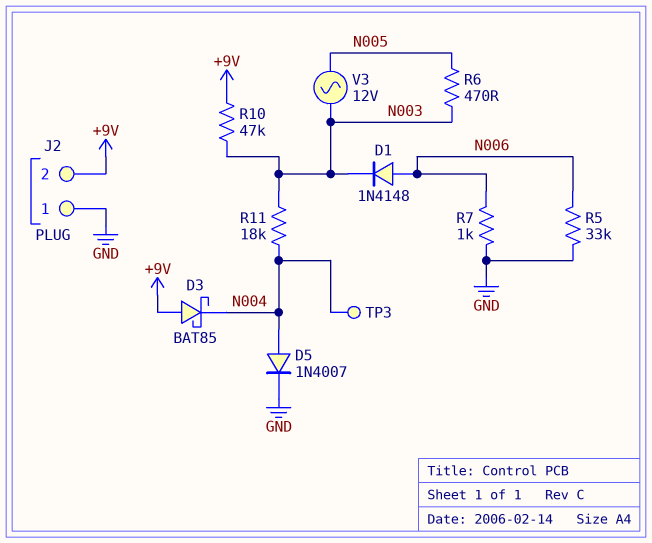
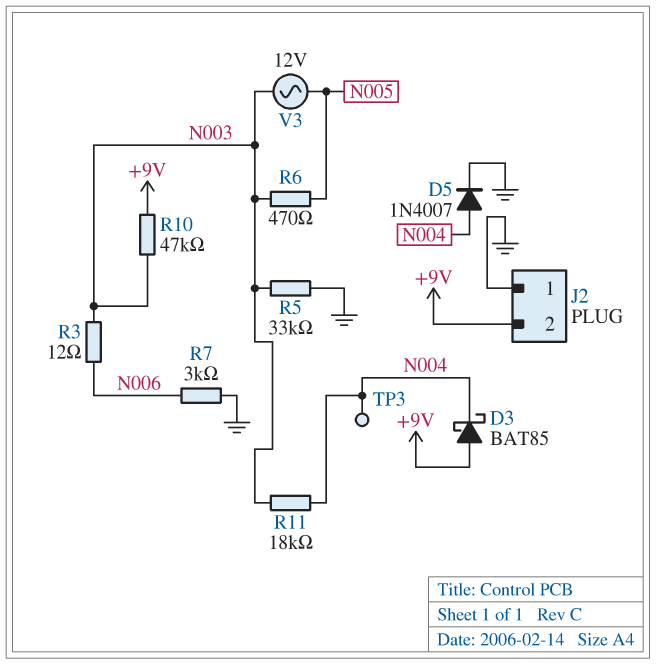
D1: diode 1N4148 (A N006, K N003) -> none
R3: none -> 12 (N003, N006)
R5: 33k (GND, N006) -> 33k (GND, N003)
R7: 1k (GND, N006) -> 3k (GND, N006)

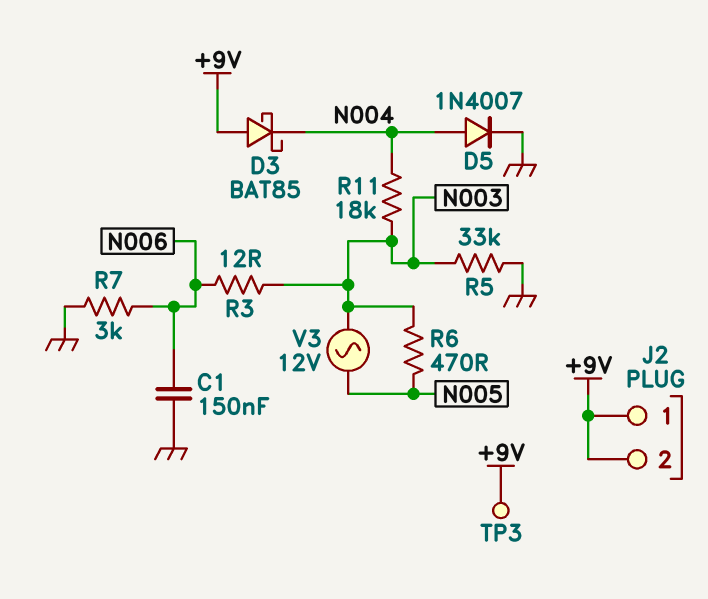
C1: none -> 150nF (GND, N006)
J2 pin 1: GND -> +9V
R10: 47k (+9V, N003) -> none
TP3: test point (N004) -> test point (+9V)

